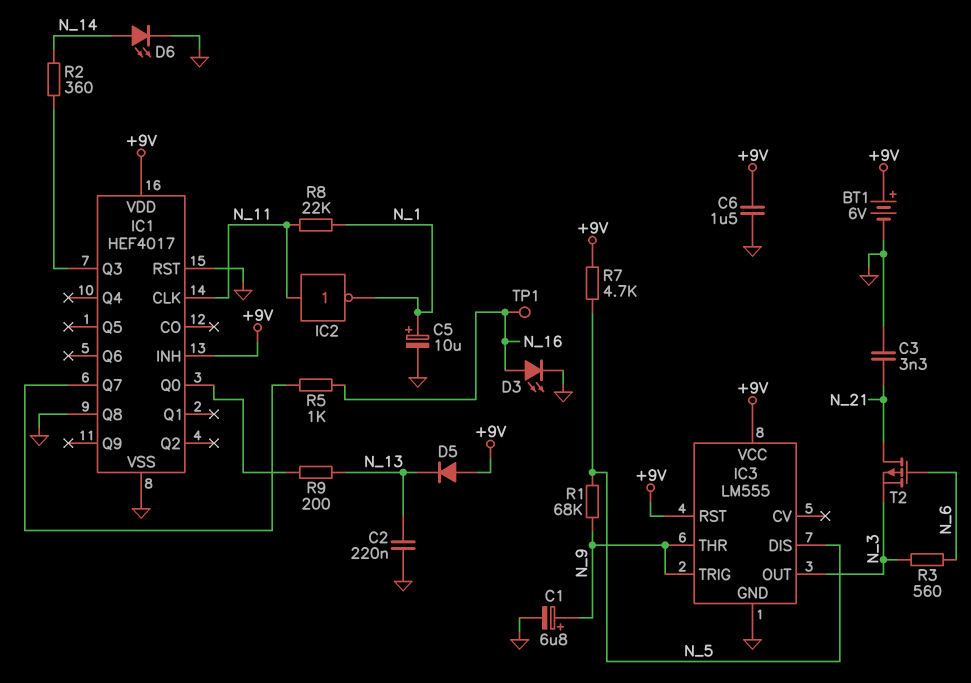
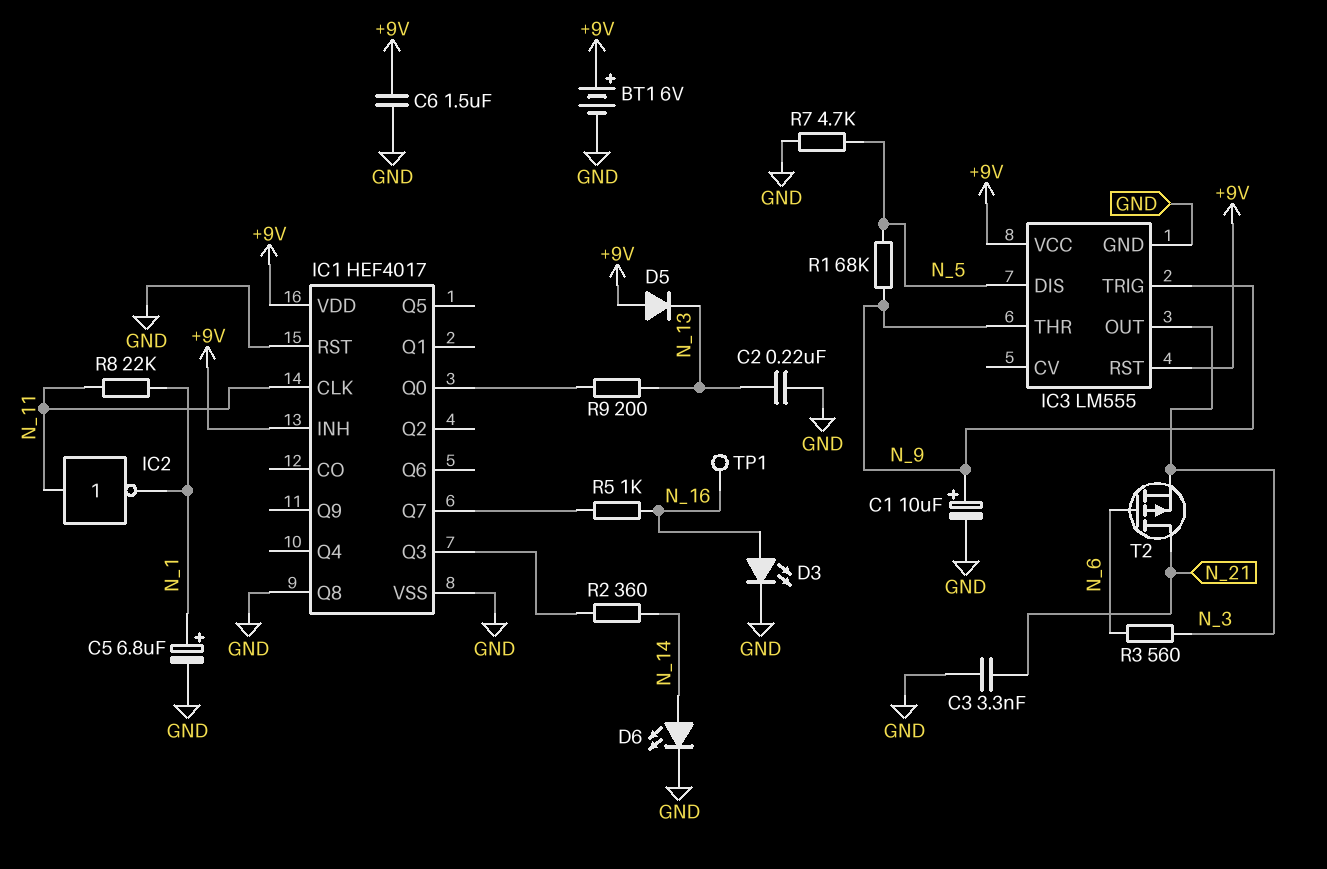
C1: 6.8uF (plus N_9, minus GND) -> 10uF (plus N_9, minus GND)
C5: 10uF (plus N_1, minus GND) -> 6.8uF (plus N_1, minus GND)
R7: 4.7k (+9V, N_5) -> 4.7k (GND, N_5)

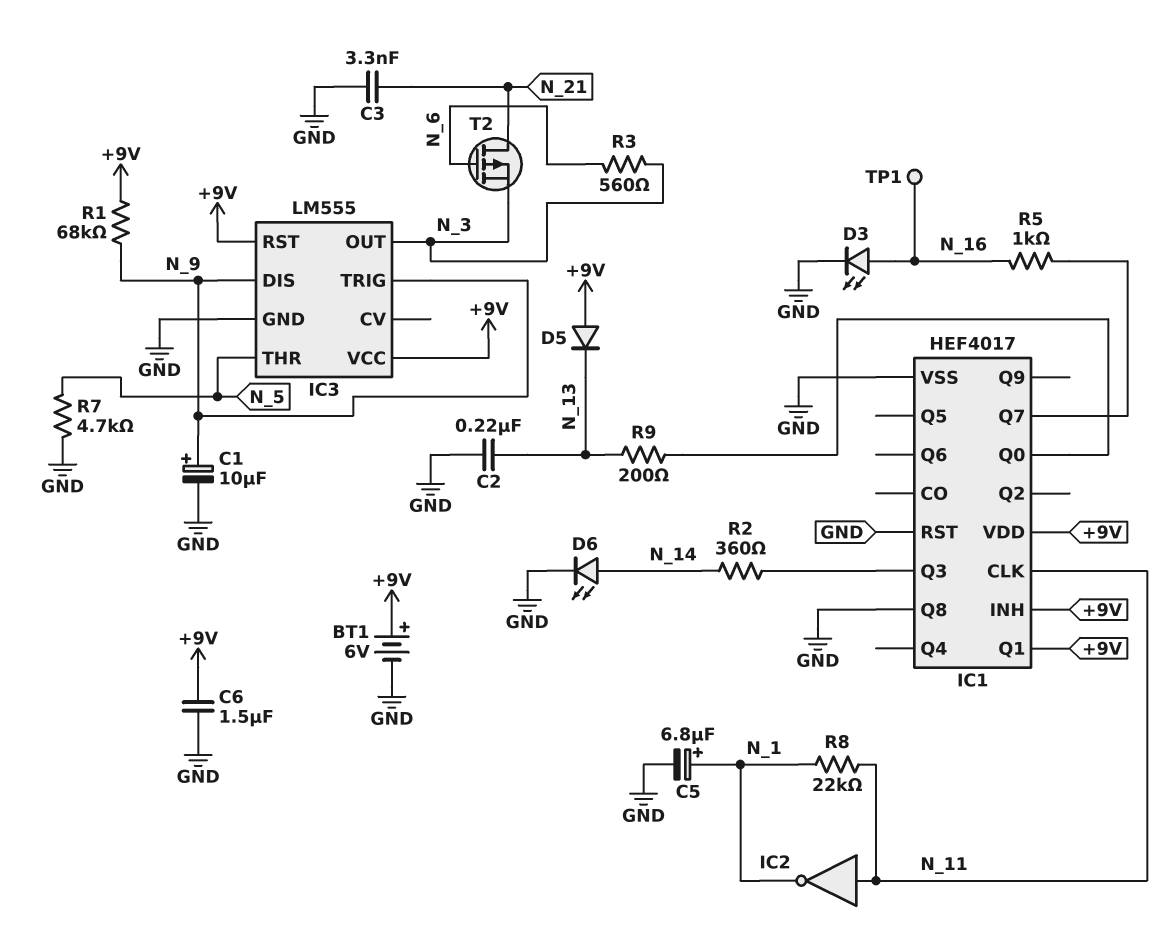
IC1 pin Q1: none -> +9V
IC3 pin DIS: N_5 -> N_9
IC3 pin THR: N_9 -> N_5
R1: 68k (N_5, N_9) -> 68k (+9V, N_9)

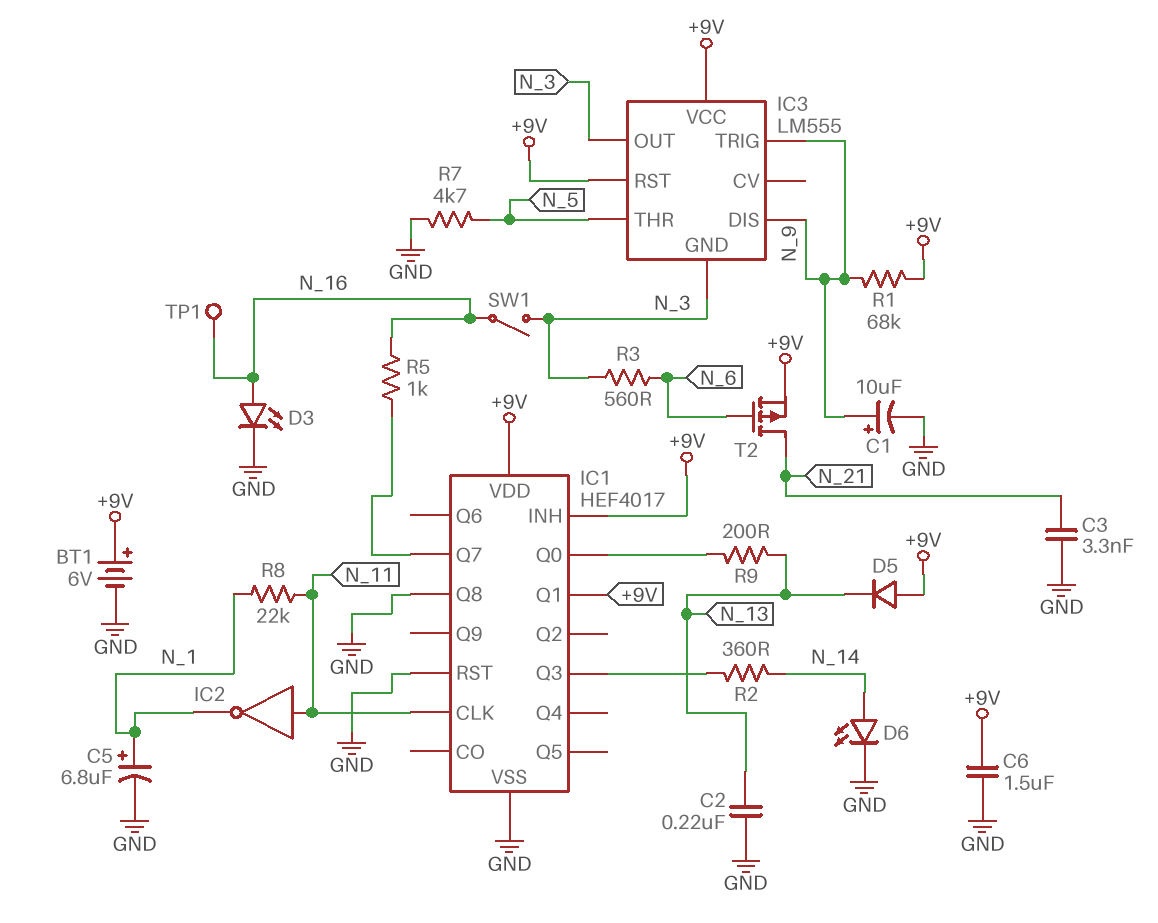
IC3 pin GND: GND -> N_3
SW1: none -> switch (N_3, N_16)
T2: PMOS (G N_6, D N_21, S N_3) -> PMOS (G N_6, D N_21, S +9V)

